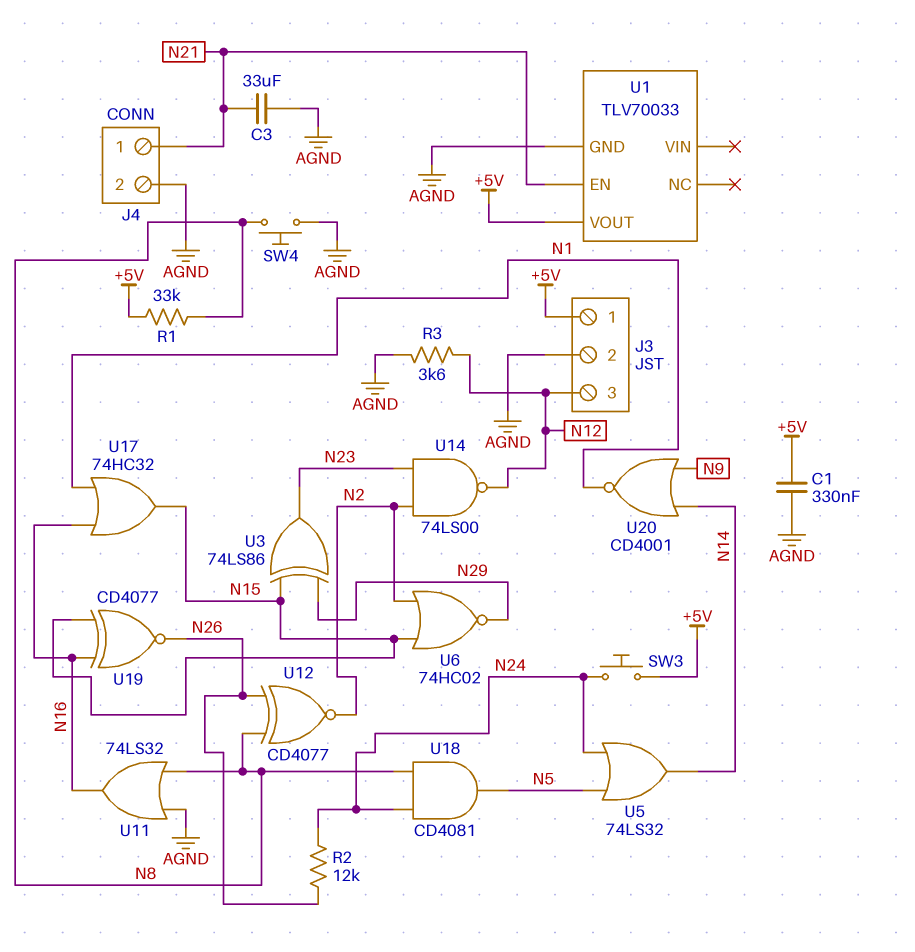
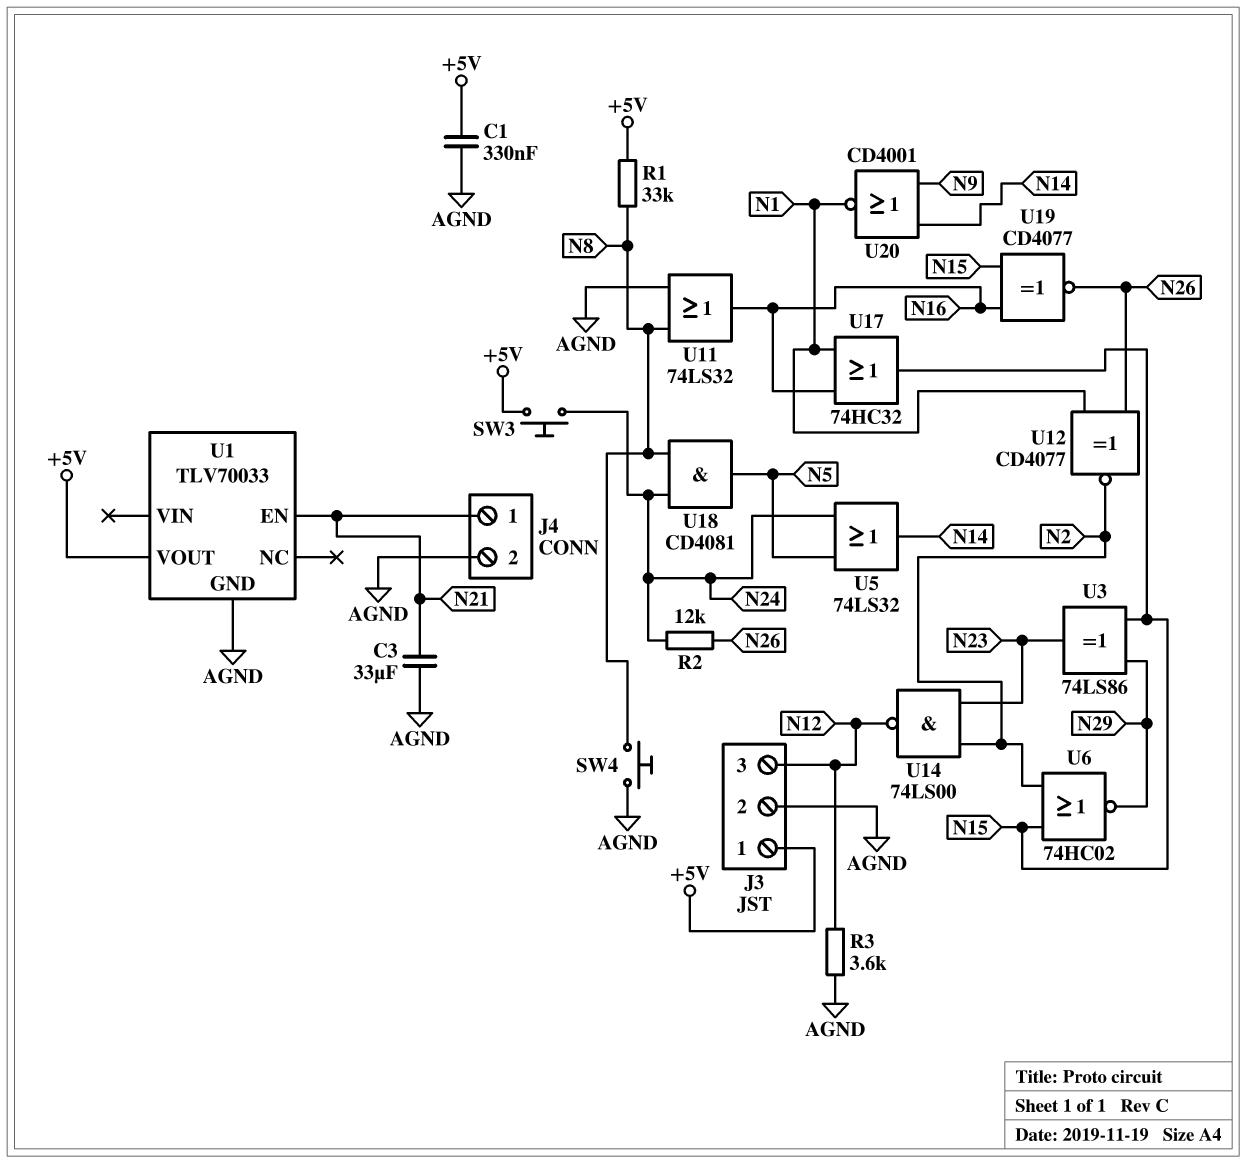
U12: XNOR CD4077 (in N8, in N26, out N2) -> XNOR CD4077 (in N1, in N26, out N2)

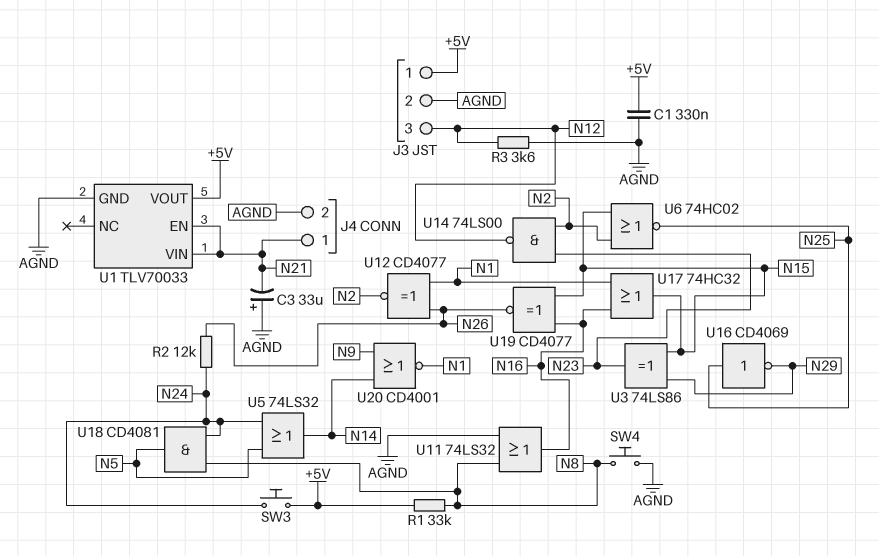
C3: 33uF (AGND, N21) -> 33uF (plus AGND, minus N21)
U1 pin VIN: none -> N21
U6: NOR 74HC02 (in N2, in N15, out N29) -> NOR 74HC02 (in N2, in N15, out N25)
U16: none -> NOT CD4069 (in N25, out N29)

